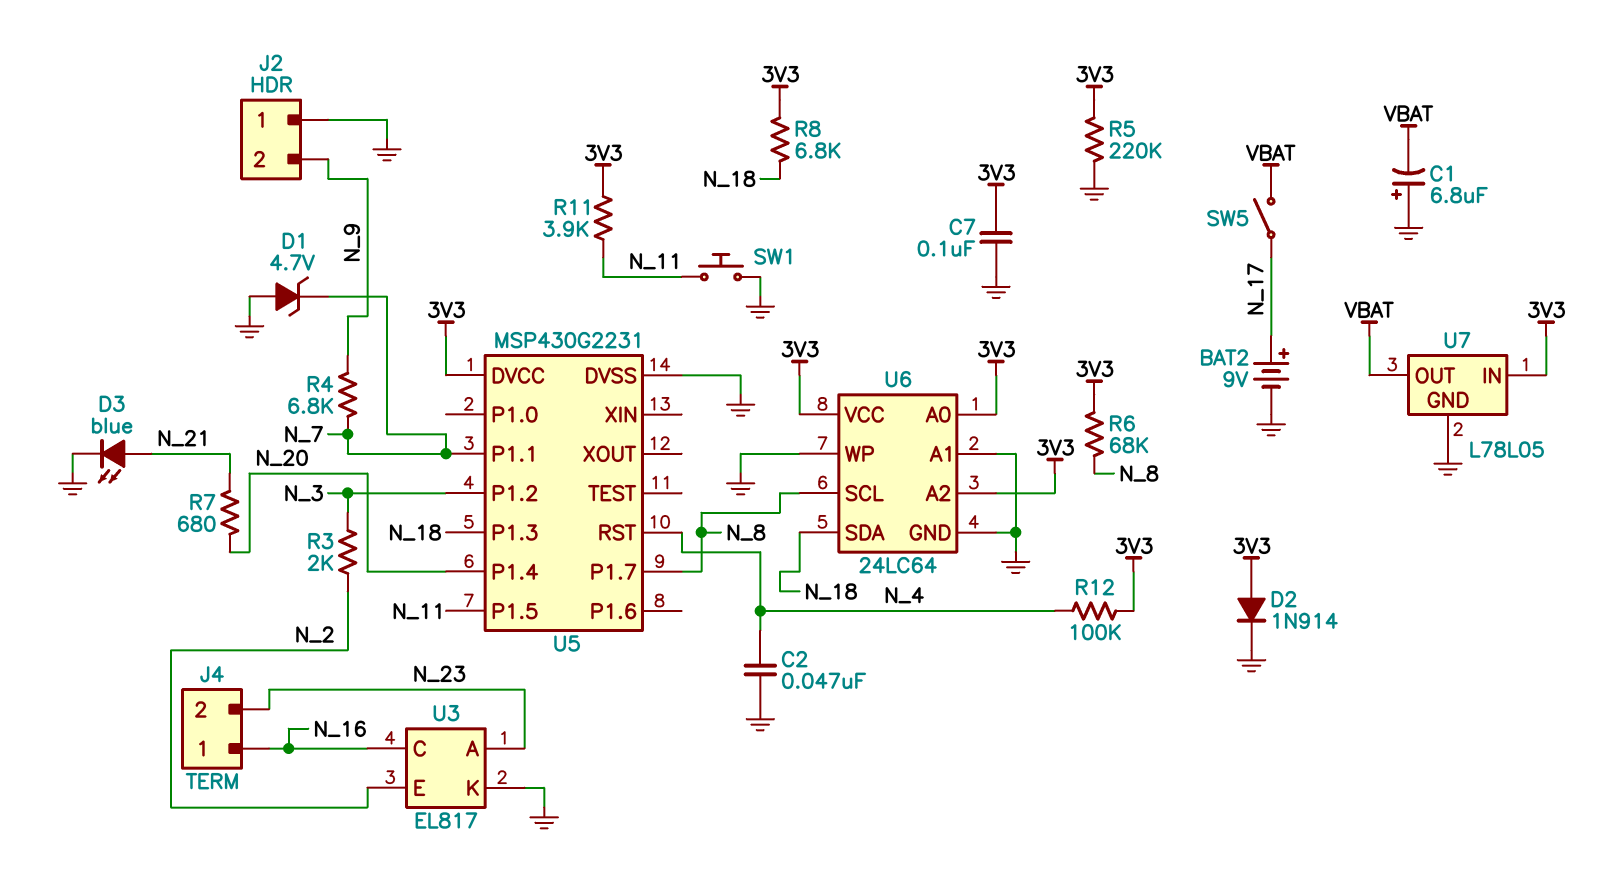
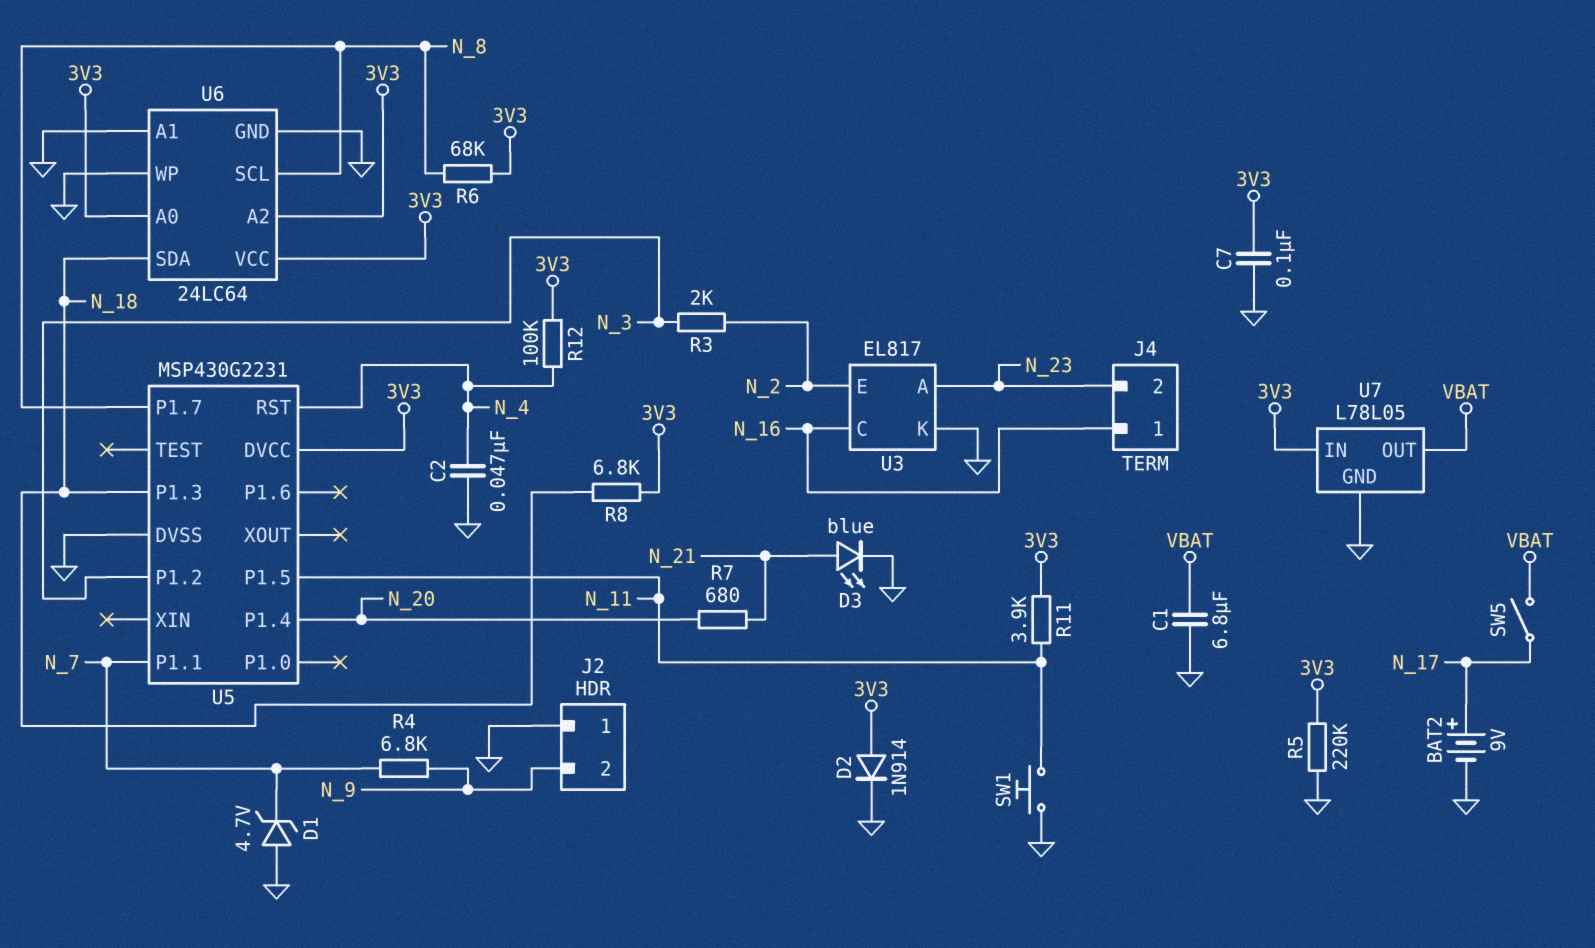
C1: 6.8uF (plus GND, minus VBAT) -> 6.8uF (GND, VBAT)

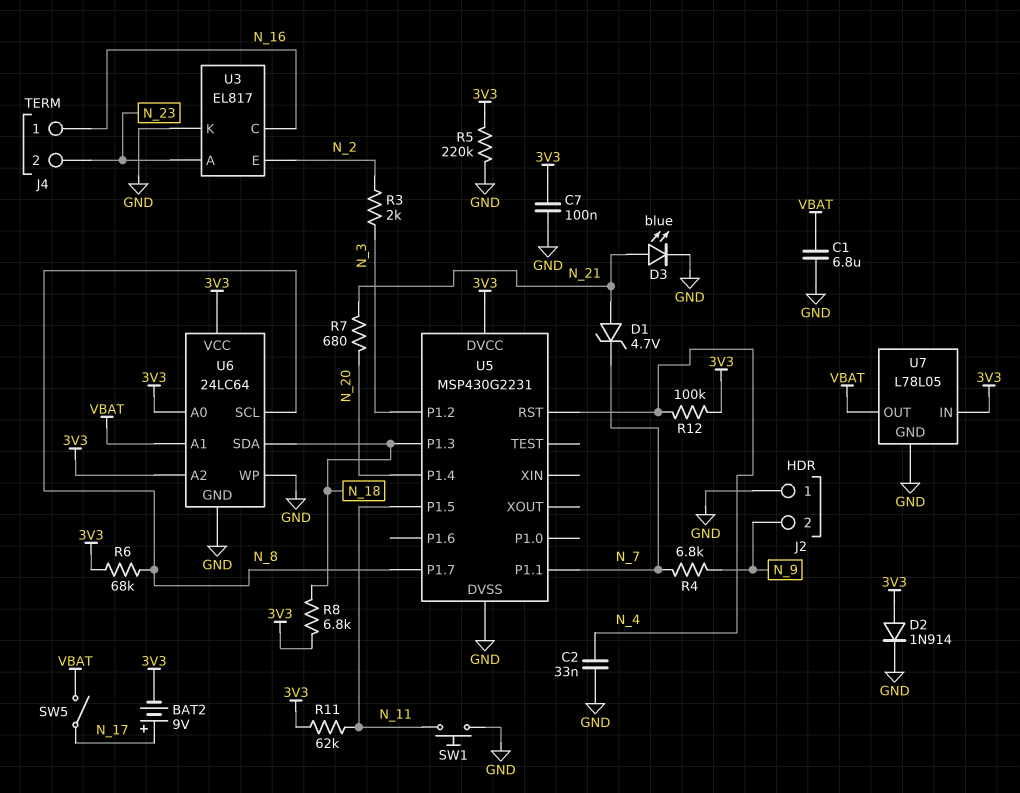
BAT2: 9V (plus N_17, minus GND) -> 9V (plus N_17, minus 3V3)
C2: 47nF (GND, N_4) -> 33nF (GND, N_4)
D1: zener 4.7V (A GND, K N_7) -> zener 4.7V (A N_21, K N_7)
R11: 3.9k (3V3, N_11) -> 62k (3V3, N_11)
U6 pin A1: GND -> VBAT

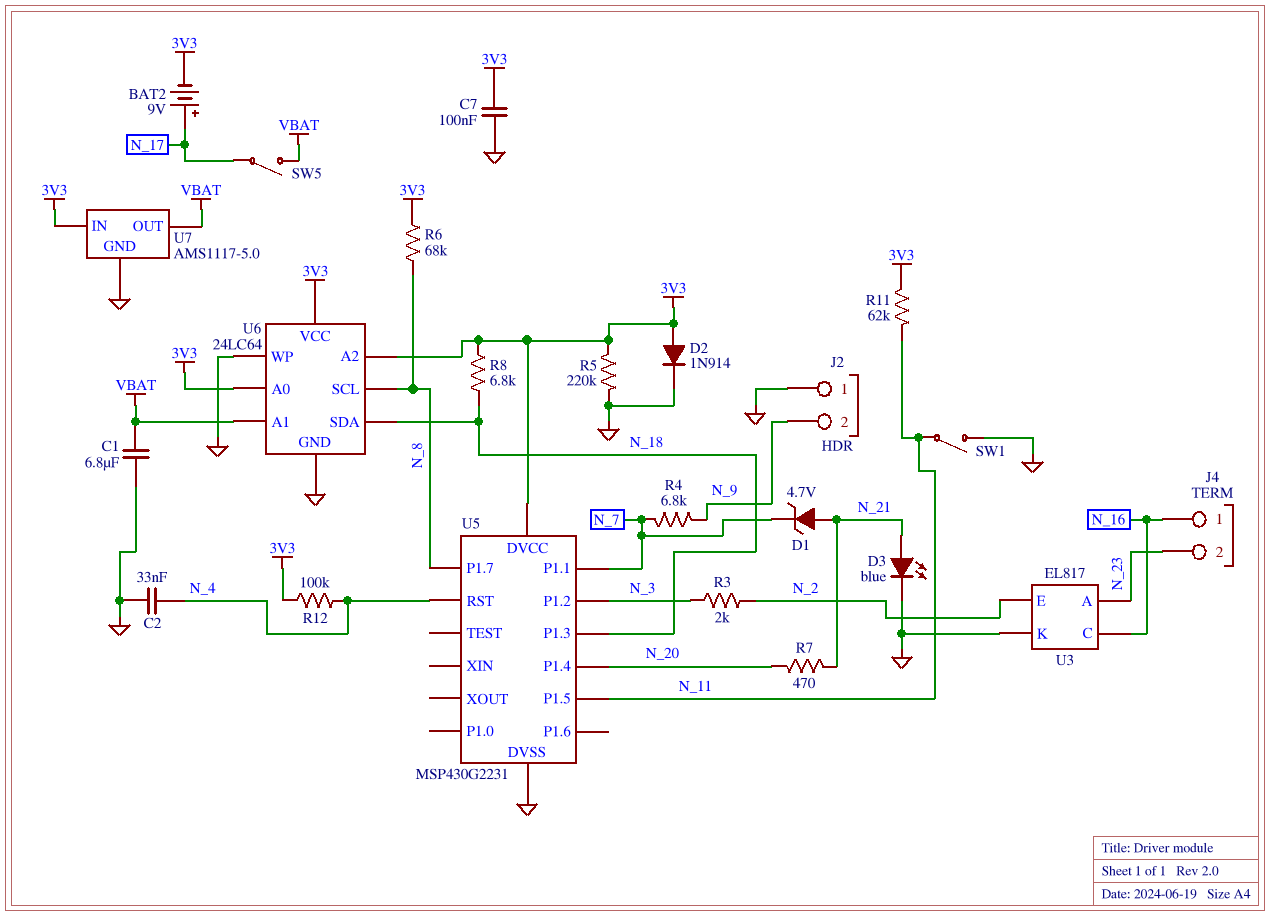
R7: 680 (N_20, N_21) -> 470 (N_20, N_21)
SW1: button (GND, N_11) -> switch (GND, N_11)
U7: L78L05 -> AMS1117-5.0

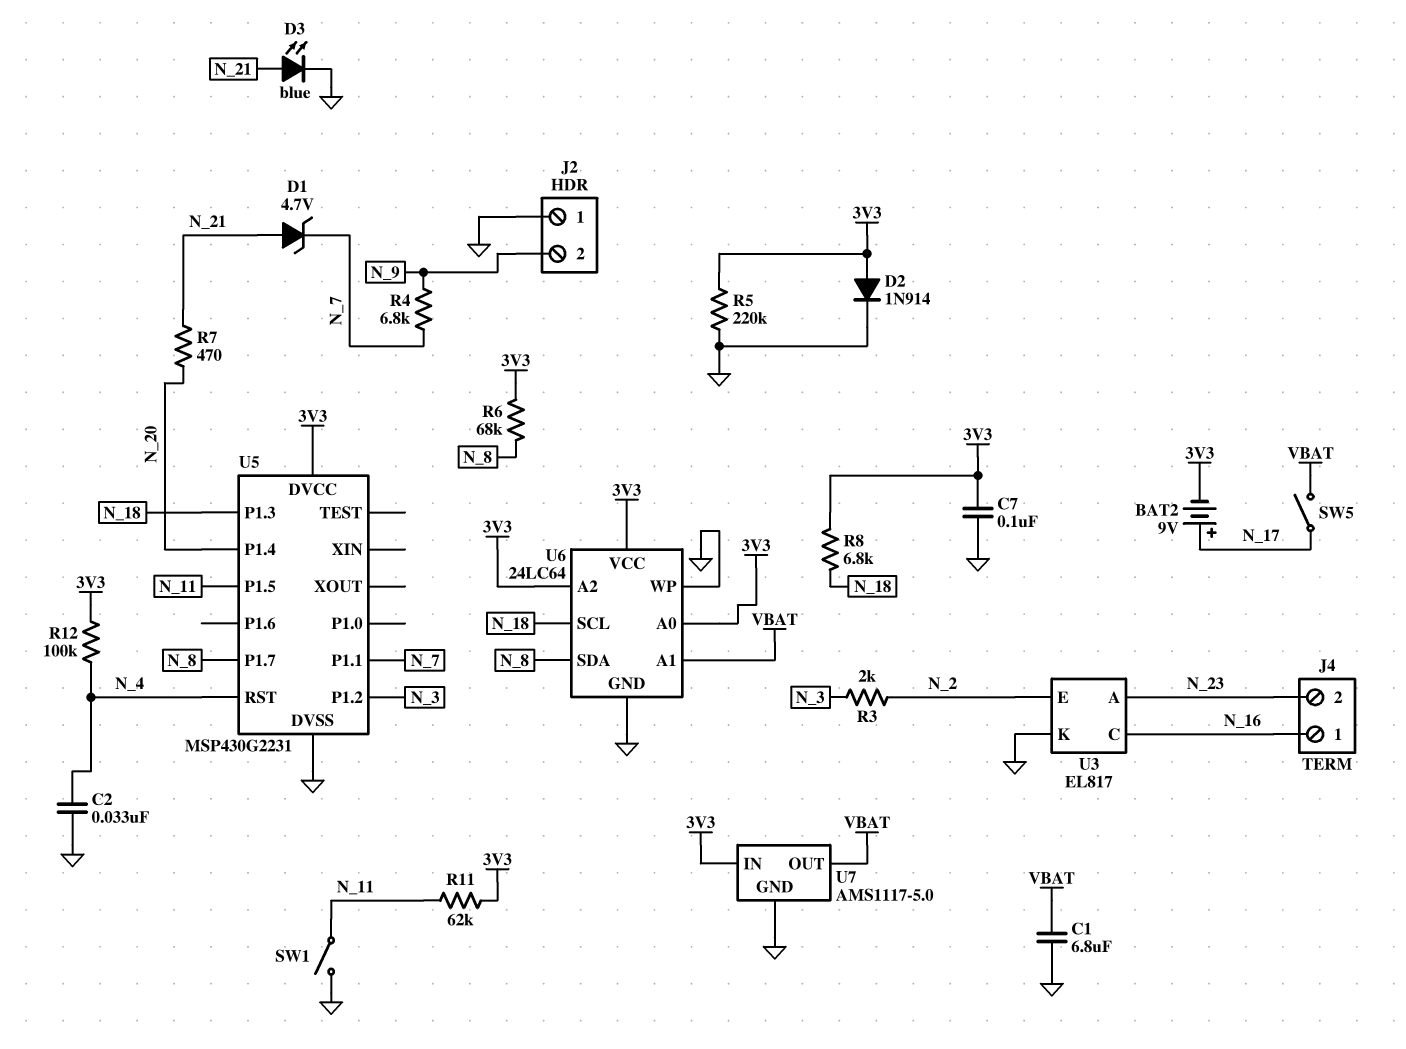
U6 pin SCL: N_8 -> N_18
U6 pin SDA: N_18 -> N_8

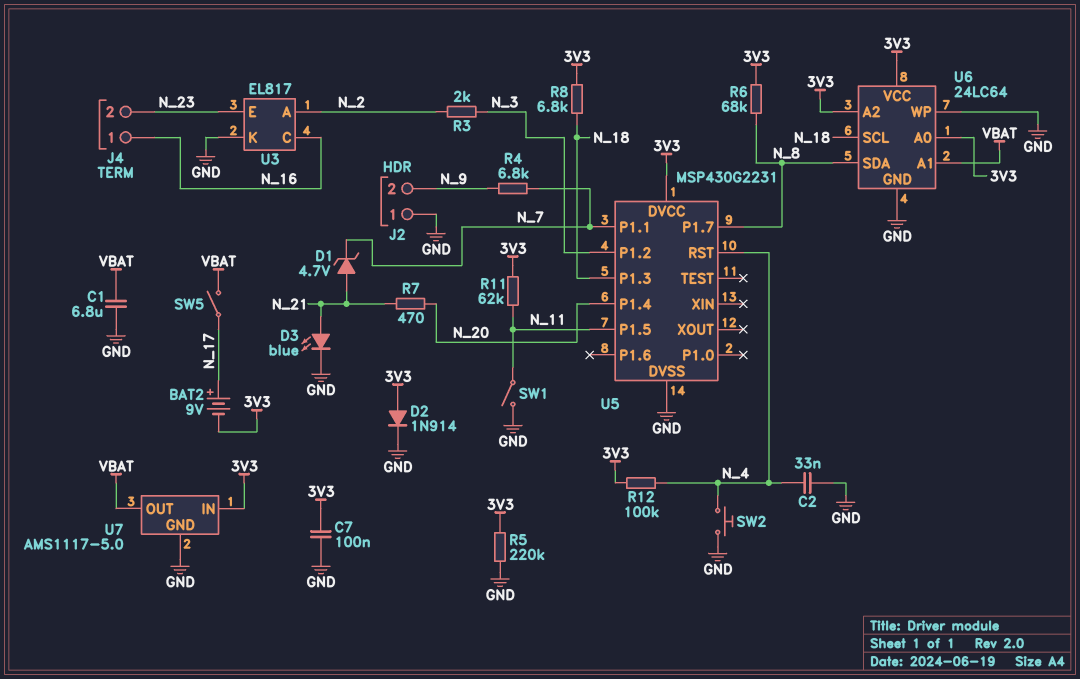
SW2: none -> button (GND, N_4)
U3 pin A: N_23 -> N_2
U3 pin E: N_2 -> N_23

